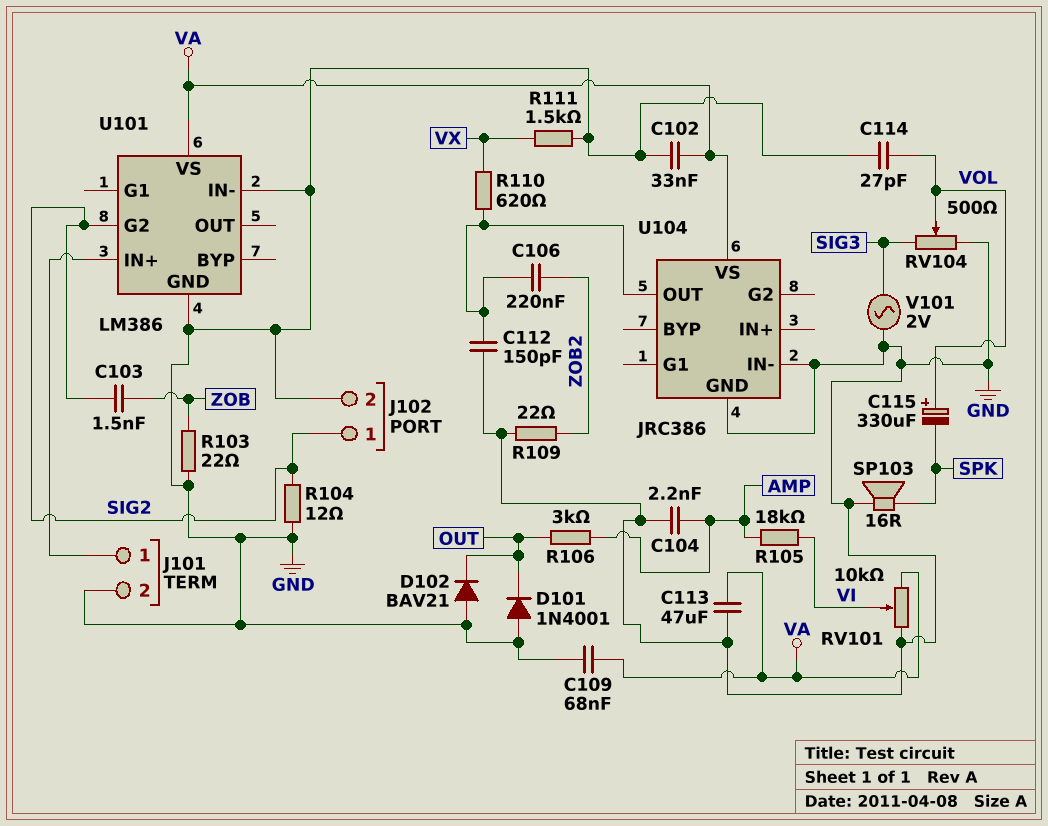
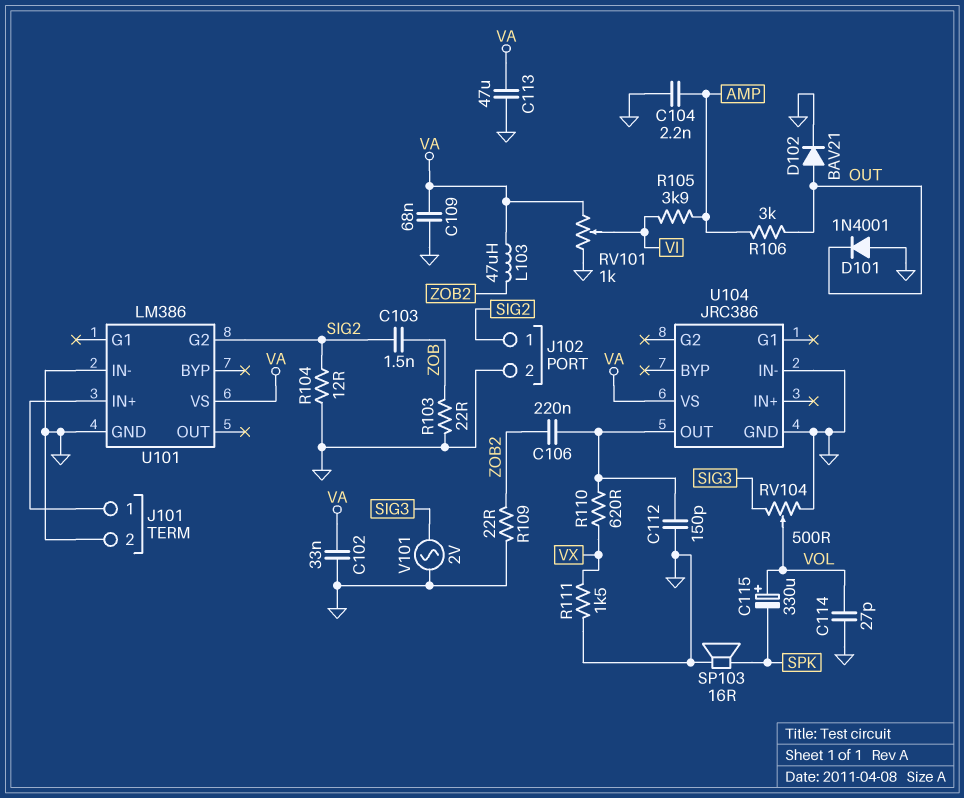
D102: diode BAV21 (A GND, K OUT) -> diode BAV21 (A OUT, K GND)
L103: none -> 47uH (VA, ZOB2)
R105: 18k (AMP, VI) -> 3.9k (AMP, VI)
RV101: 10k (GND, VA, wiper VI) -> 1k (GND, VA, wiper VI)

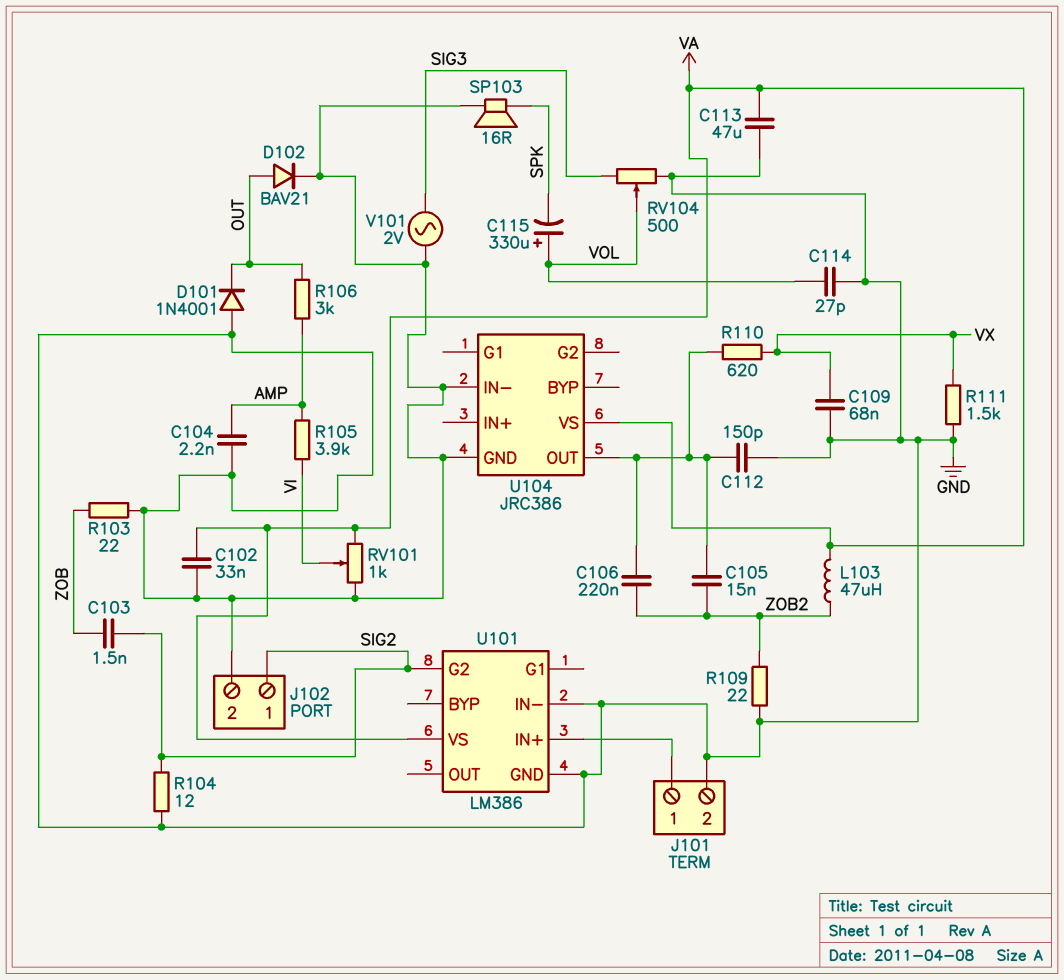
C105: none -> 15nF (U104/OUT, ZOB2)
C109: 68nF (GND, VA) -> 68nF (GND, VX)

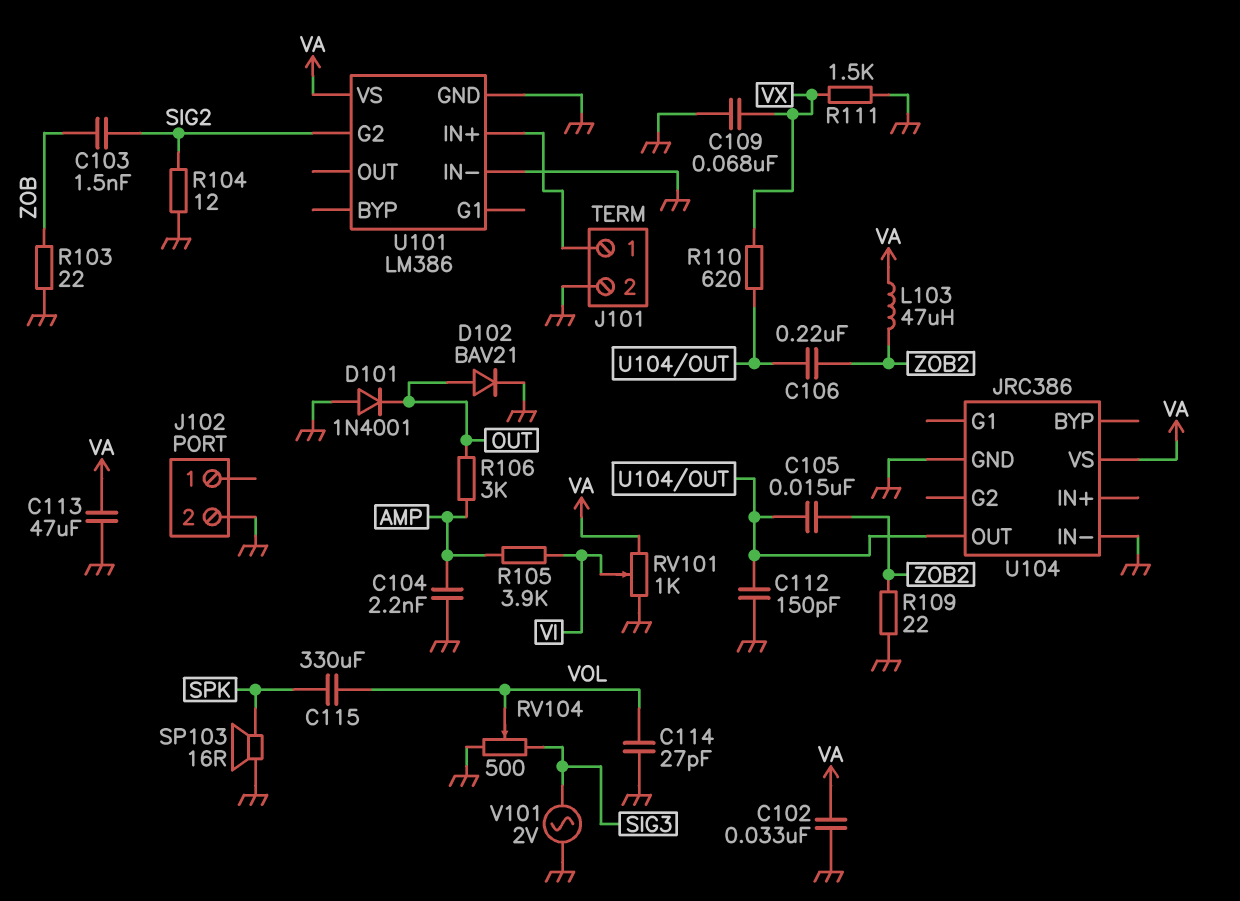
C115: 330uF (plus VOL, minus SPK) -> 330uF (SPK, VOL)
J102 pin 1: SIG2 -> none

